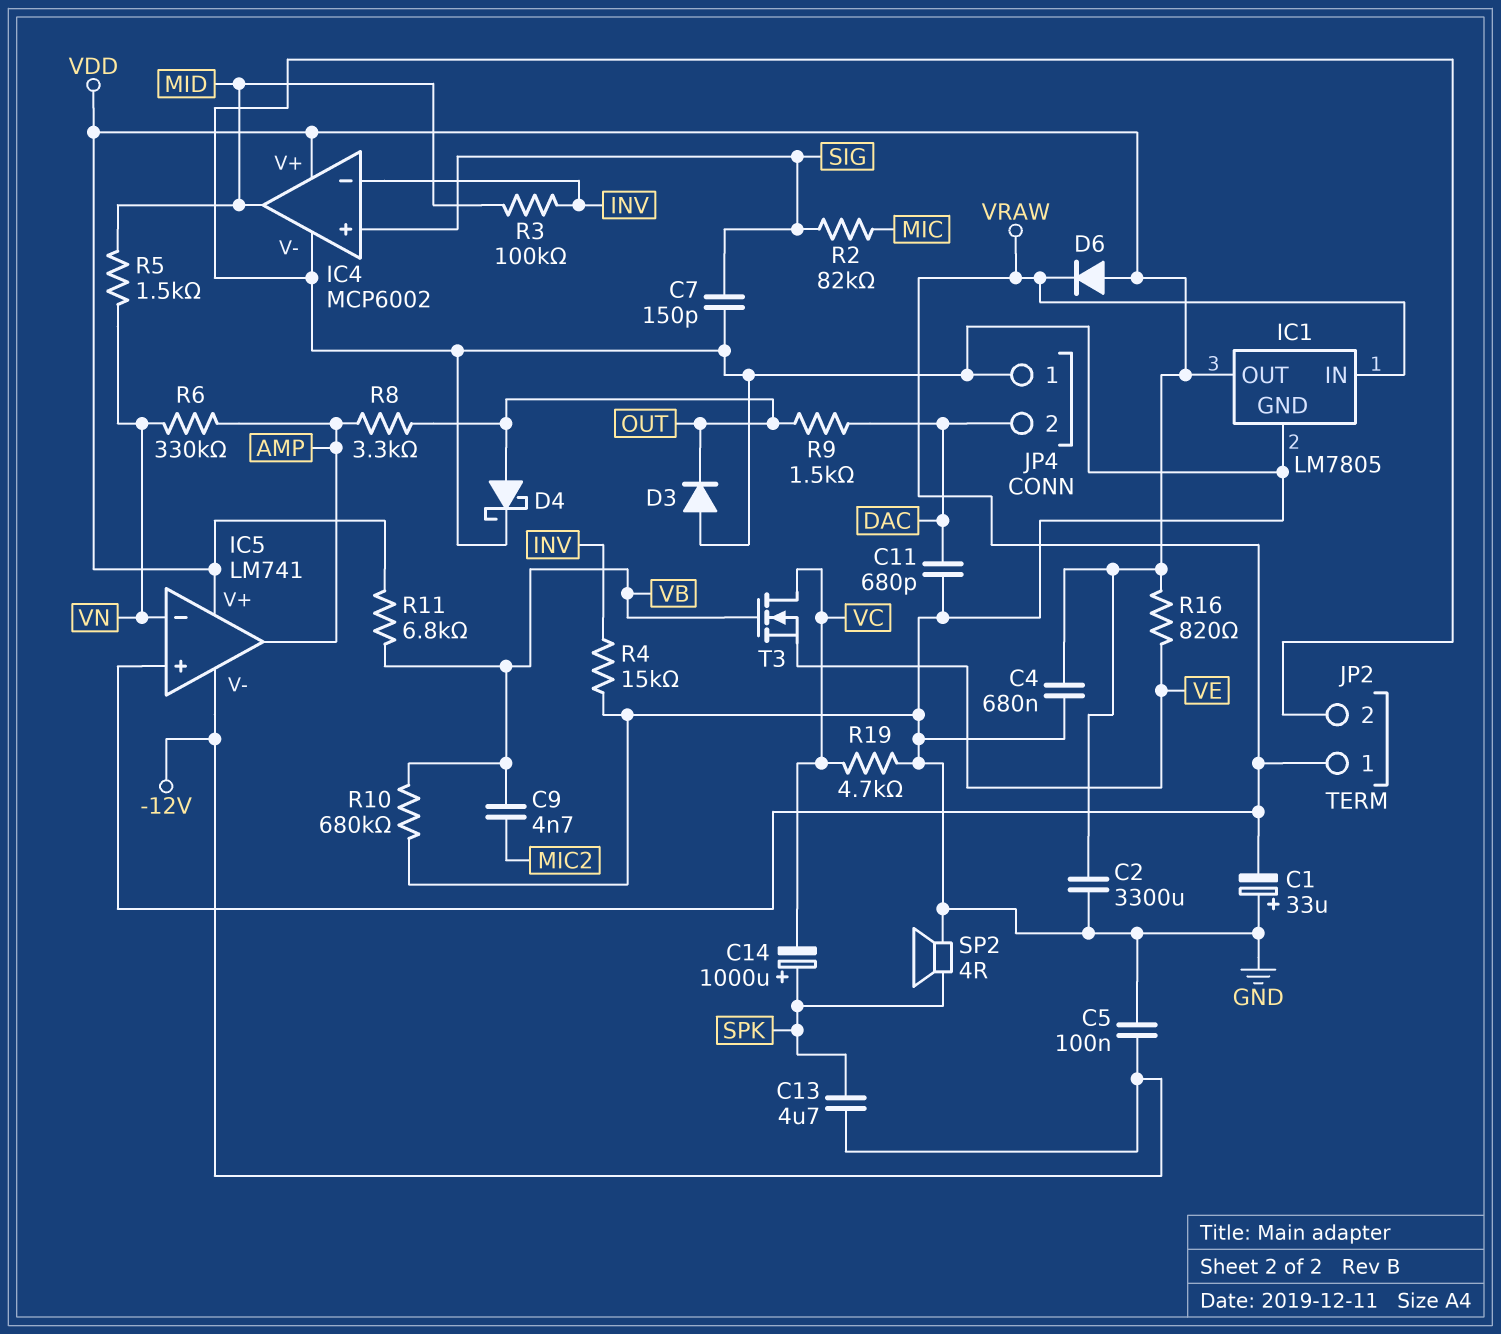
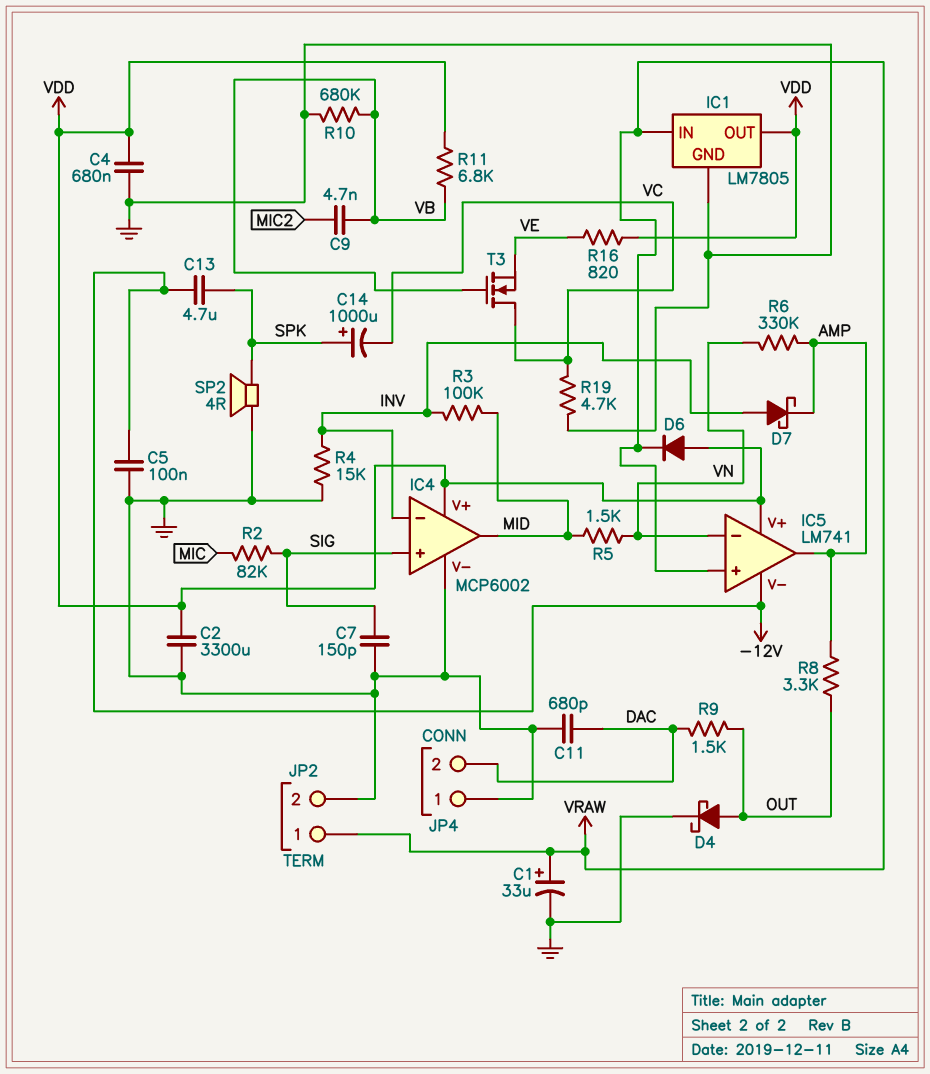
C1: 33uF (plus GND, minus VRAW) -> 33uF (plus VRAW, minus GND)
D3: diode (A GND, K OUT) -> none
D7: none -> schottky (A INV, K AMP)

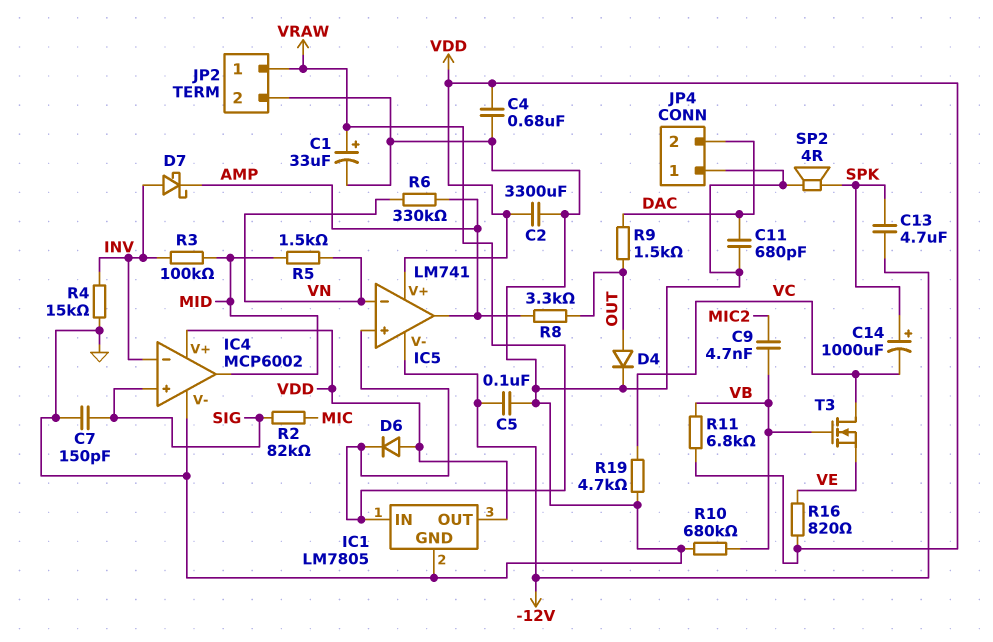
D4: schottky (A OUT, K GND) -> diode (A OUT, K GND)

